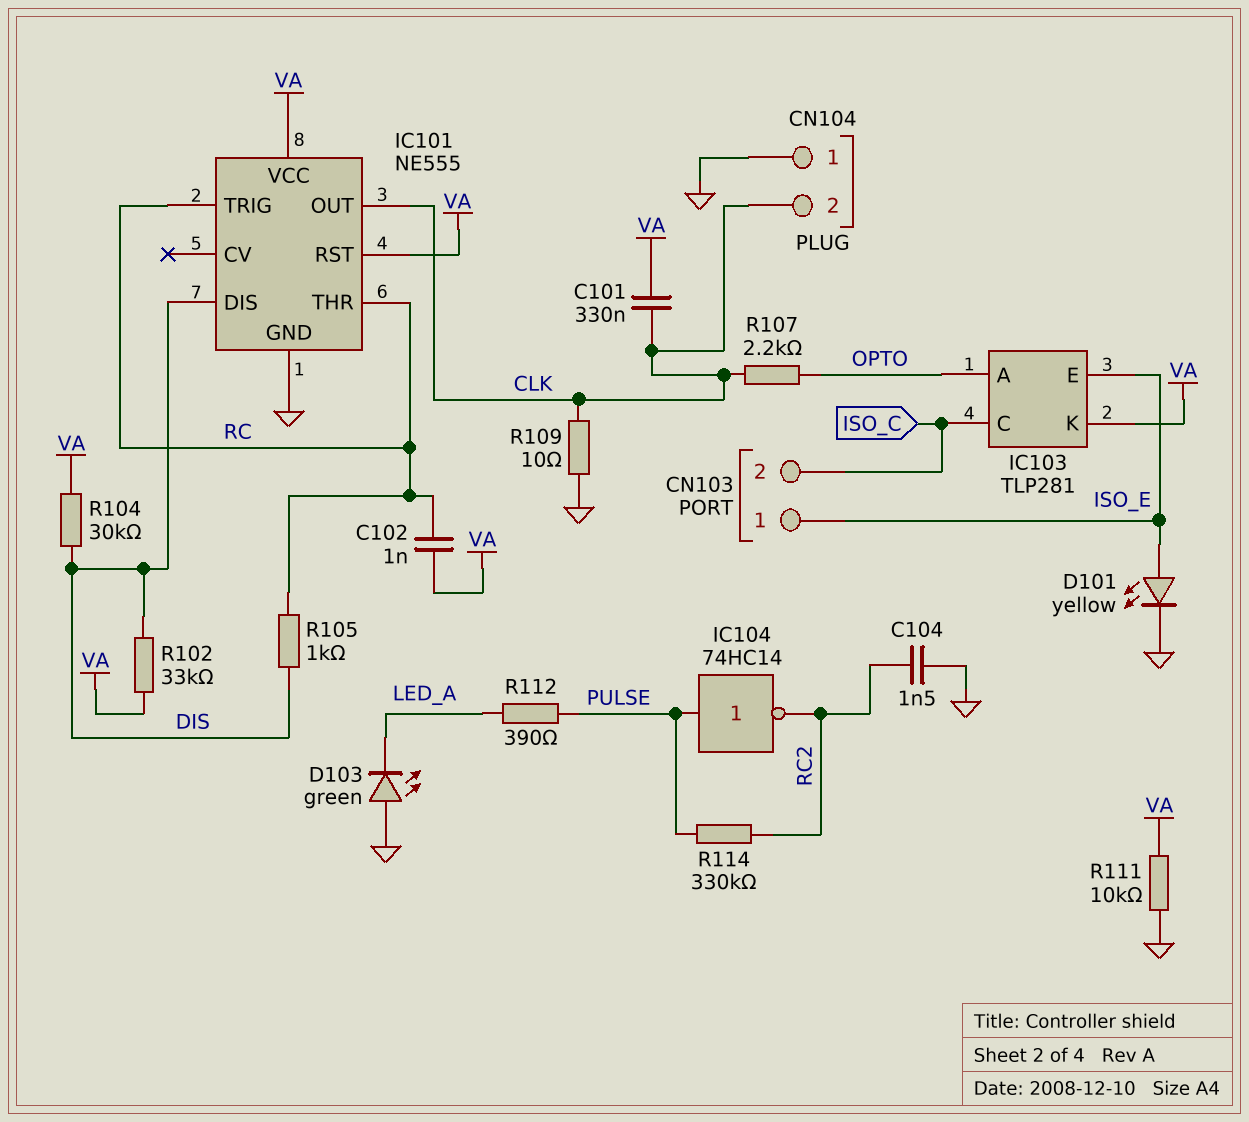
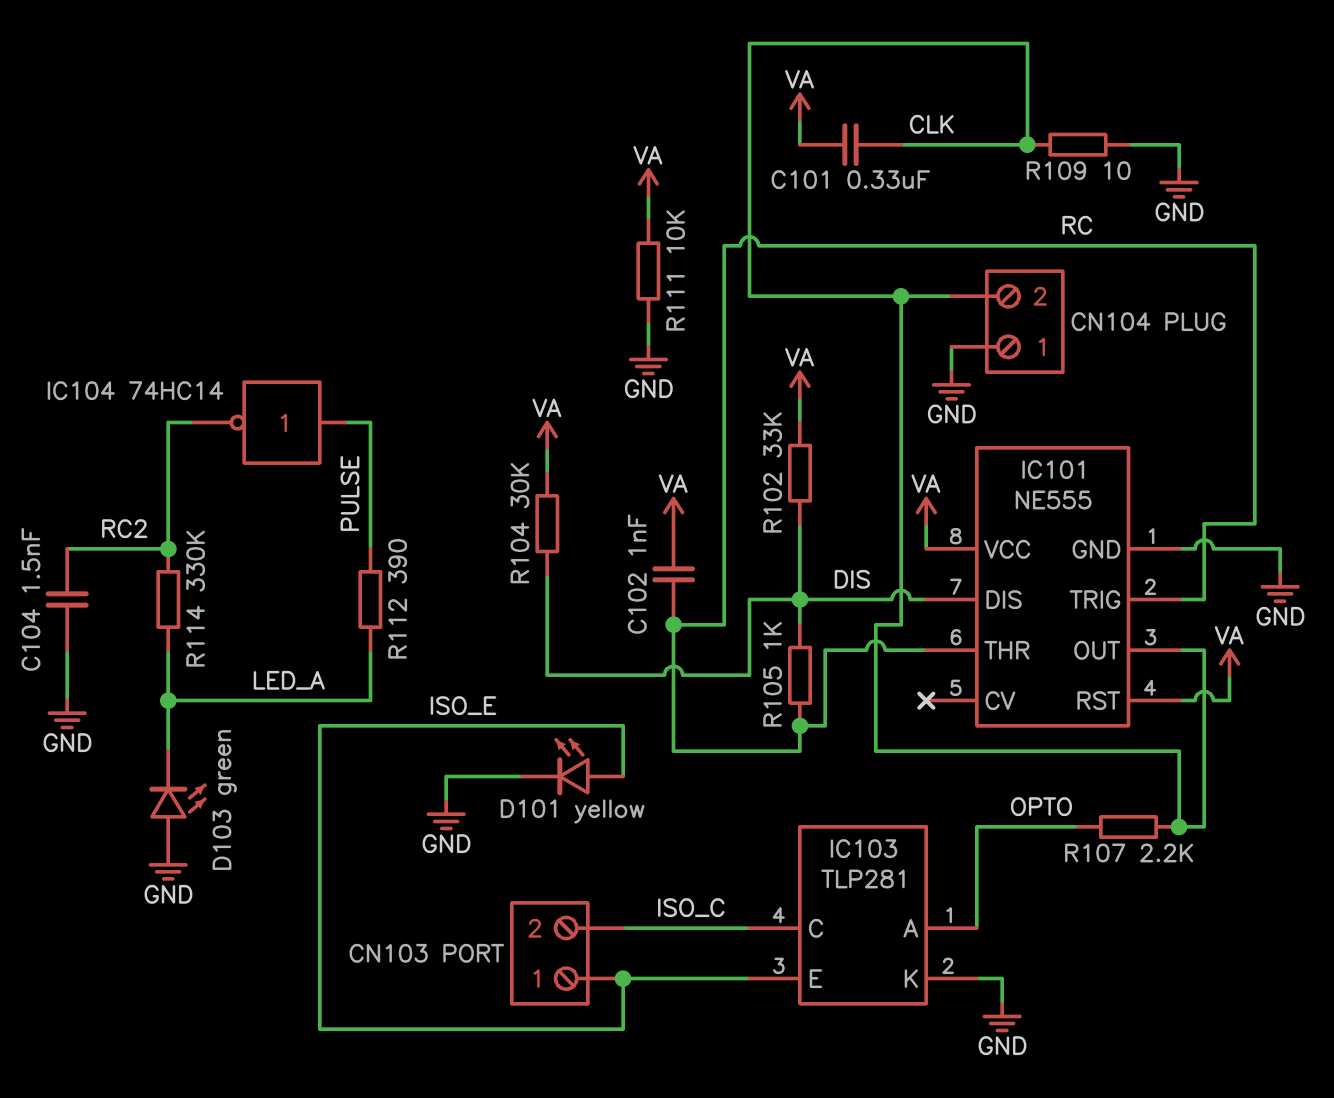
IC103 pin K: VA -> GND
R114: 330k (PULSE, RC2) -> 330k (LED_A, RC2)

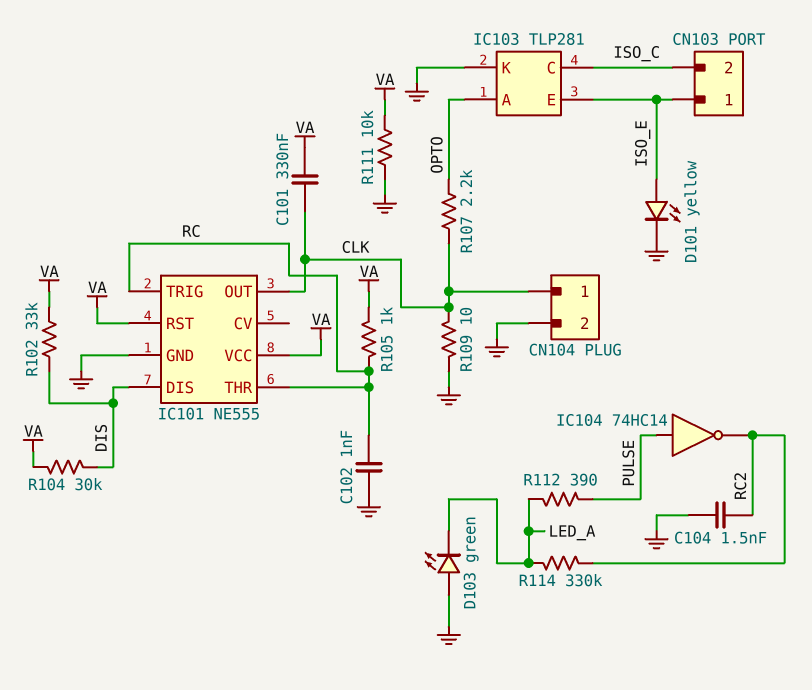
C102: 1nF (RC, VA) -> 1nF (GND, RC)
CN104 pin 1: GND -> CLK
CN104 pin 2: CLK -> GND
R105: 1k (DIS, RC) -> 1k (RC, VA)

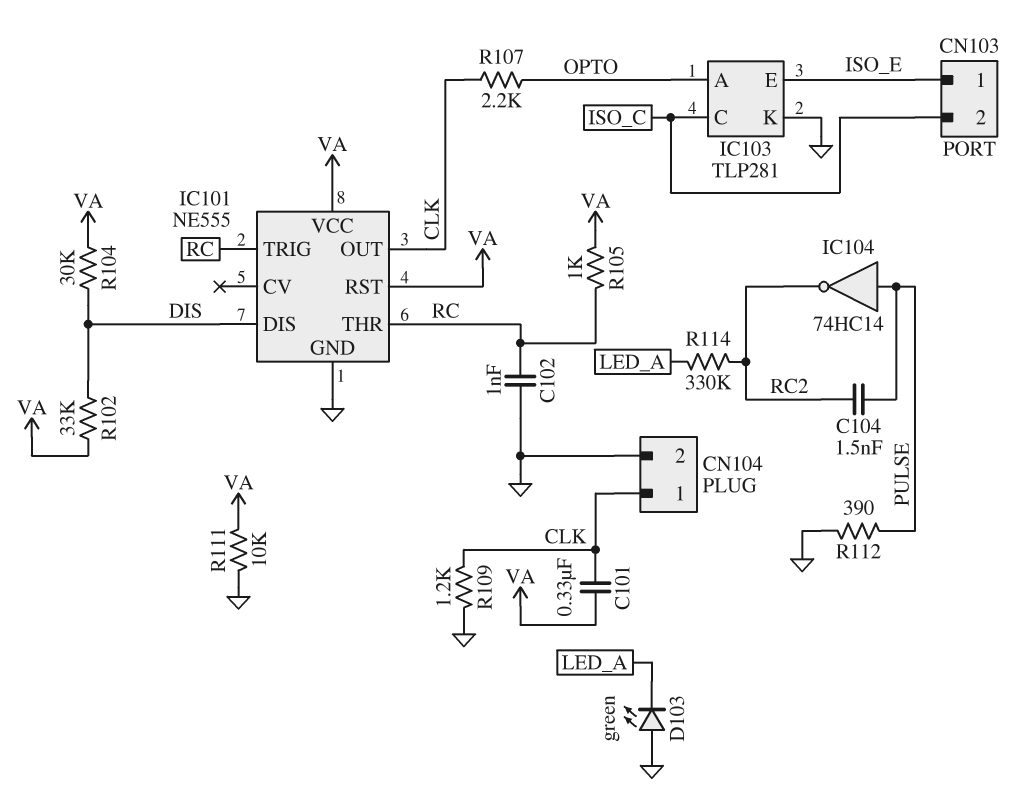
C104: 1.5nF (GND, RC2) -> 1.5nF (PULSE, RC2)
D101: LED yellow (A ISO_E, K GND) -> none
R109: 10 (CLK, GND) -> 1.2k (CLK, GND)
R112: 390 (LED_A, PULSE) -> 390 (GND, PULSE)

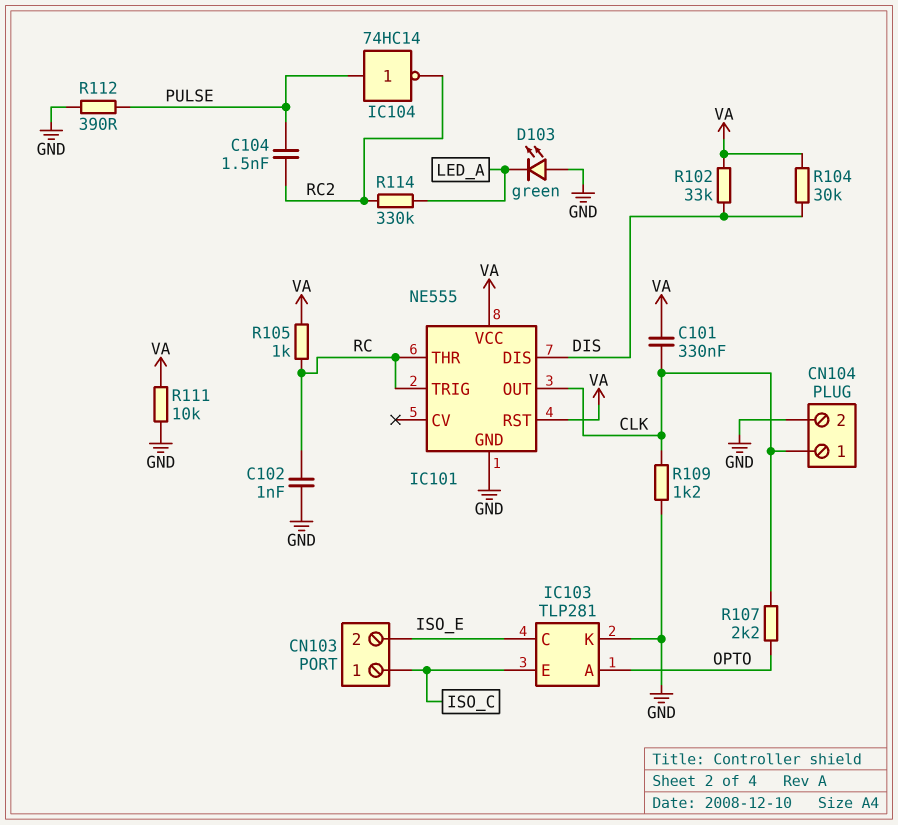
CN103 pin 1: ISO_E -> ISO_C
CN103 pin 2: ISO_C -> ISO_E
IC103 pin C: ISO_C -> ISO_E
IC103 pin E: ISO_E -> ISO_C

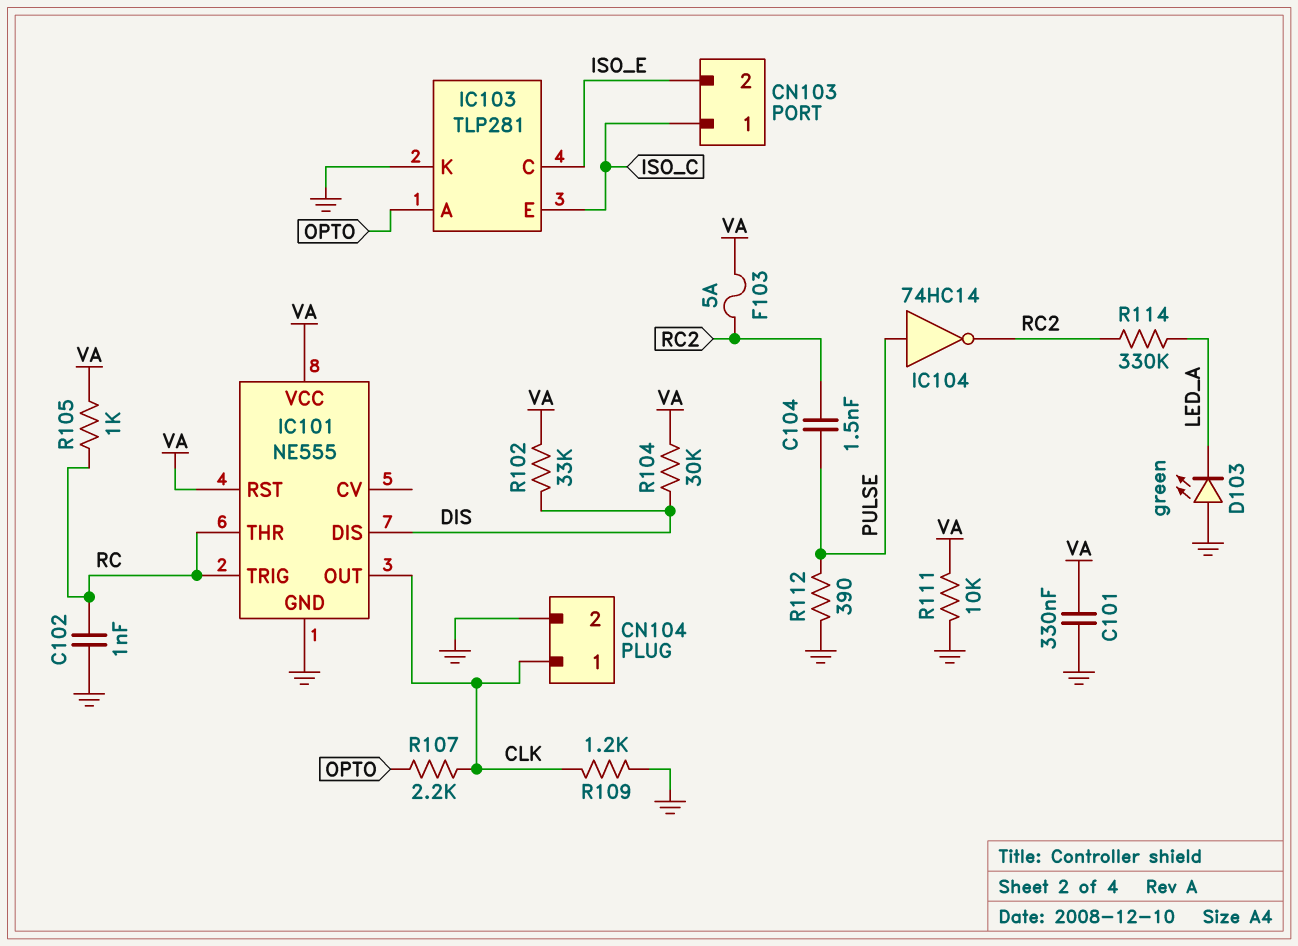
C101: 330nF (CLK, VA) -> 330nF (GND, VA)
F103: none -> 5A (RC2, VA)

